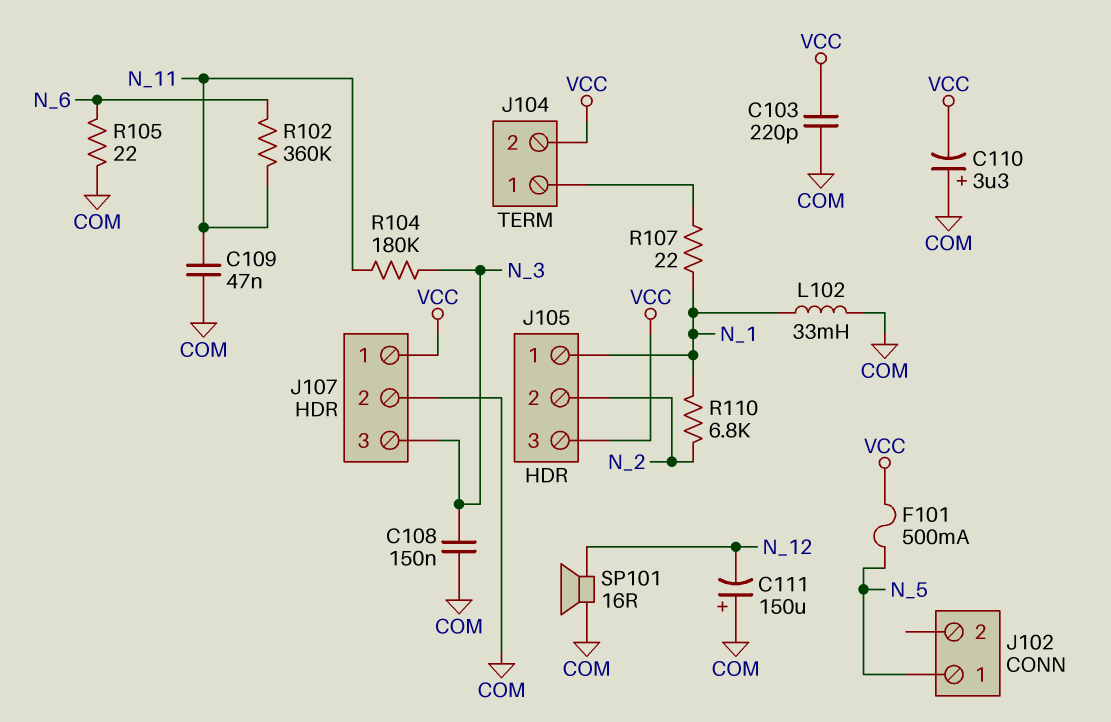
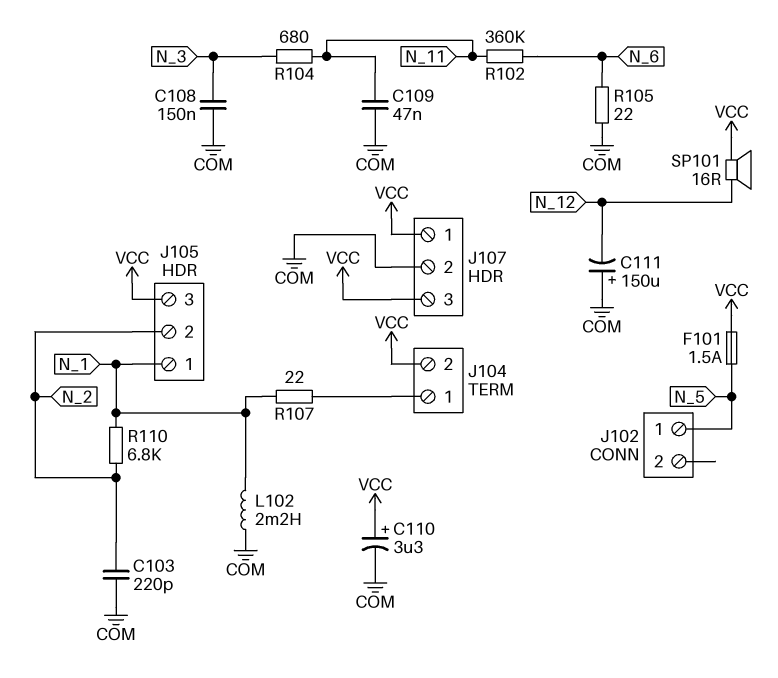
C103: 220pF (COM, VCC) -> 220pF (COM, N_2)
C110: 3.3uF (plus COM, minus VCC) -> 3.3uF (plus VCC, minus COM)
F101: 500mA (N_5, VCC) -> 1.5A (N_5, VCC)
J107 pin 3: N_3 -> VCC
L102: 33mH (COM, N_1) -> 2.2mH (COM, N_1)
R104: 180k (N_3, N_11) -> 680 (N_3, N_11)
SP101: speaker 16R (COM, N_12) -> speaker 16R (N_12, VCC)

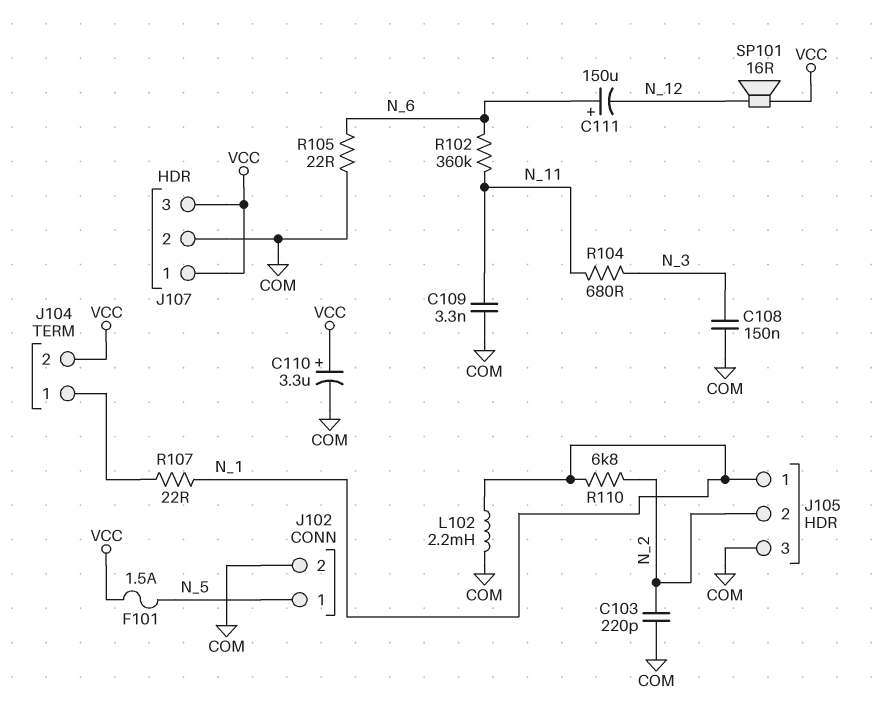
C109: 47nF (COM, N_11) -> 3.3nF (COM, N_11)
C111: 150uF (plus COM, minus N_12) -> 150uF (plus N_6, minus N_12)
J102 pin 2: none -> COM
J105 pin 3: VCC -> COM

